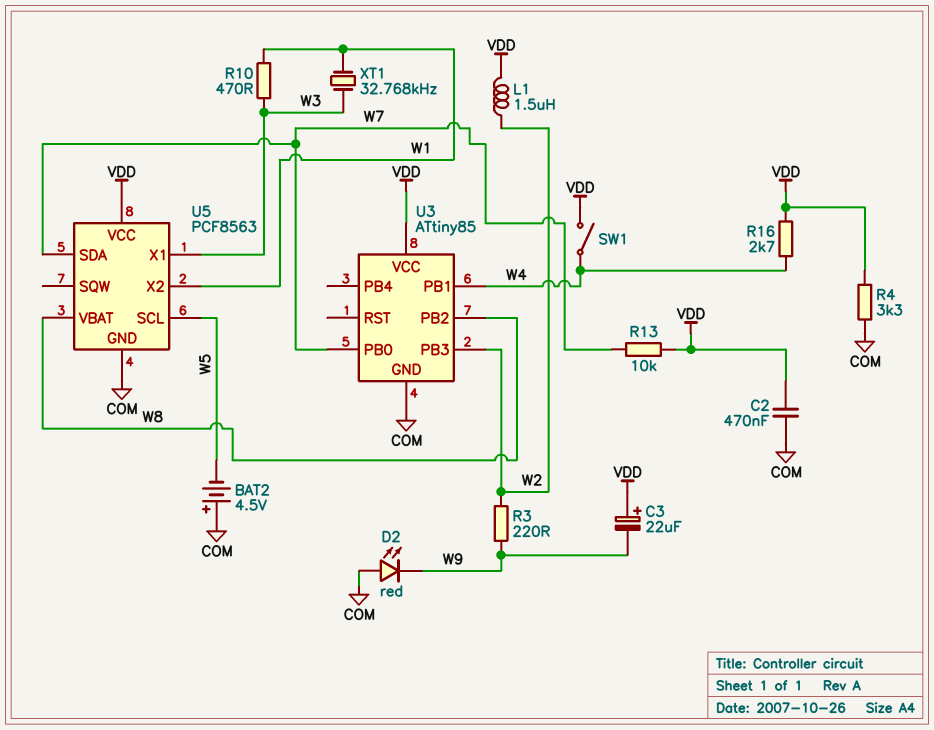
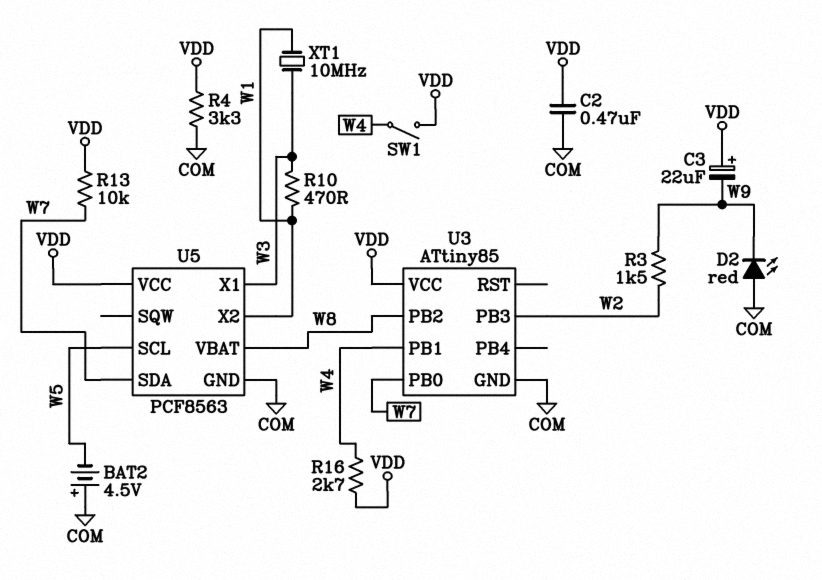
L1: 1.5uH (VDD, W2) -> none
R3: 220 (W2, W9) -> 1.5k (W2, W9)
XT1: 32.768kHz (W1, W3) -> 10MHz (W1, W3)

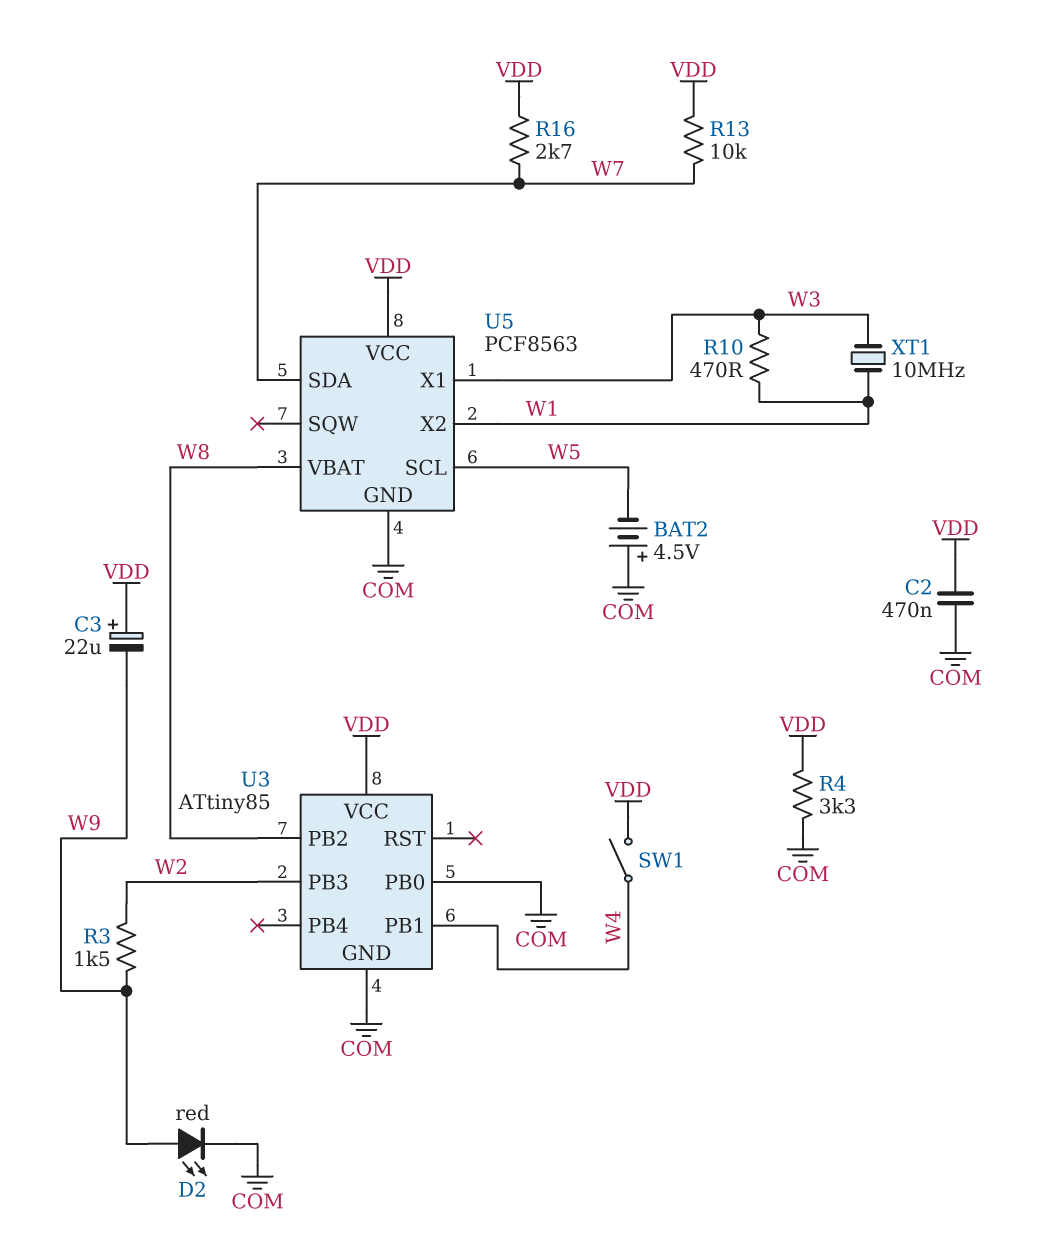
D2: LED red (A COM, K W9) -> LED red (A W9, K COM)
R16: 2.7k (VDD, W4) -> 2.7k (VDD, W7)
U3 pin PB0: W7 -> COM

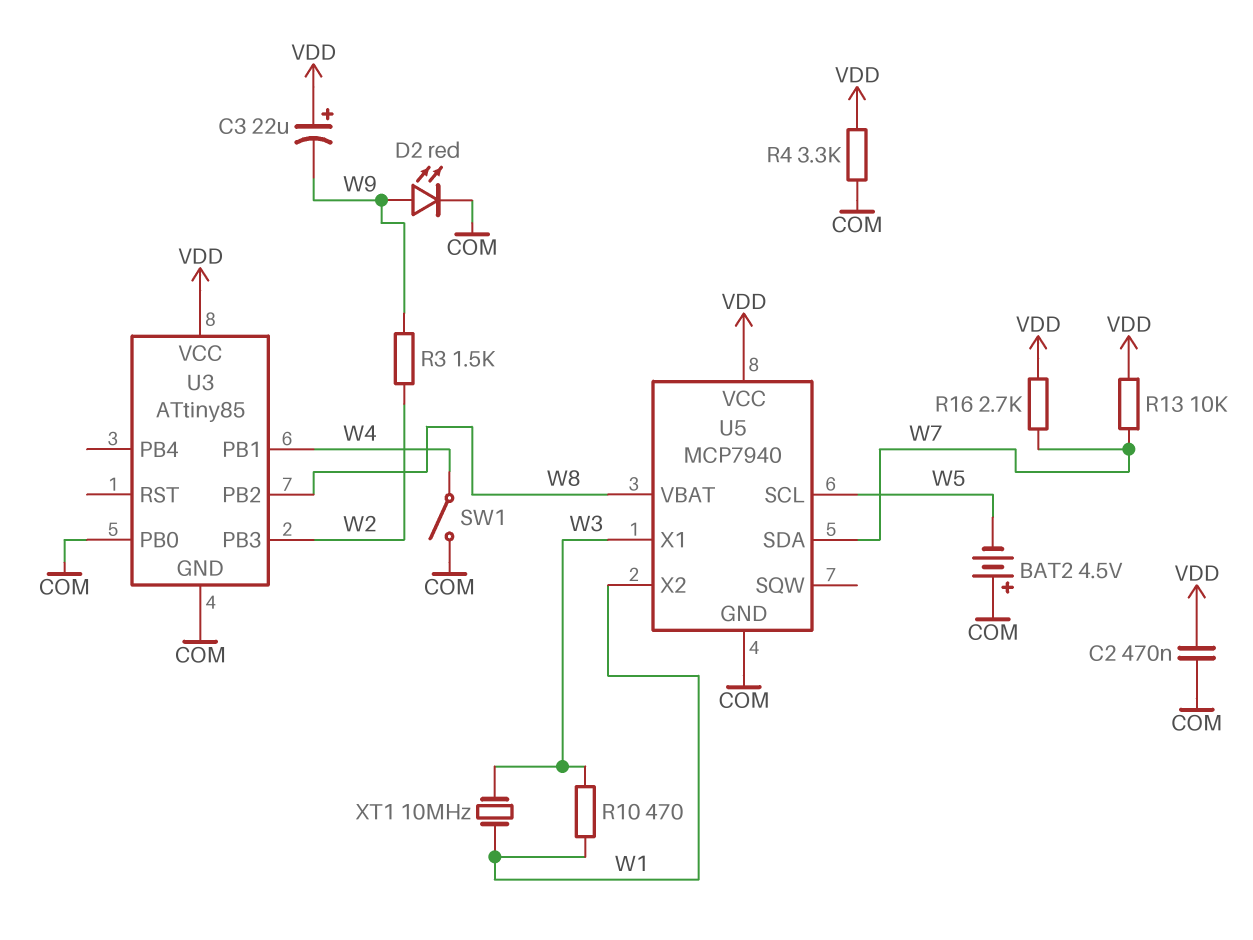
SW1: switch (VDD, W4) -> switch (COM, W4)
U5: PCF8563 -> MCP7940

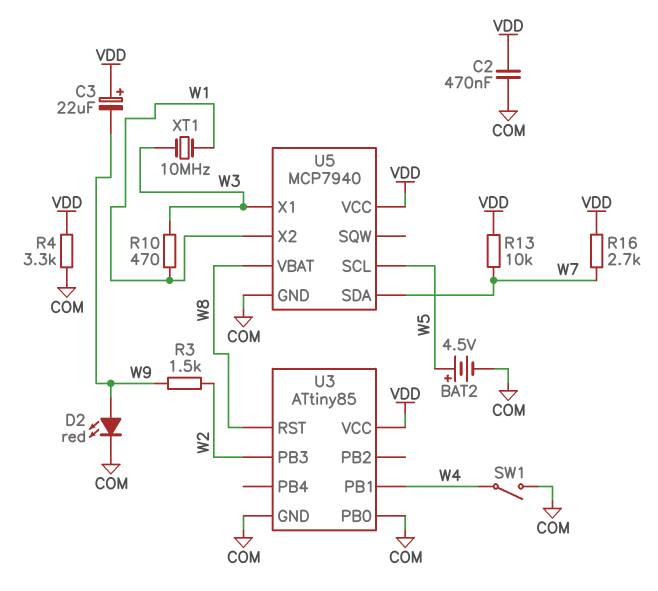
BAT2: 4.5V (plus COM, minus W5) -> 4.5V (plus W5, minus COM)
U3 pin PB2: W8 -> none
U3 pin RST: none -> W8

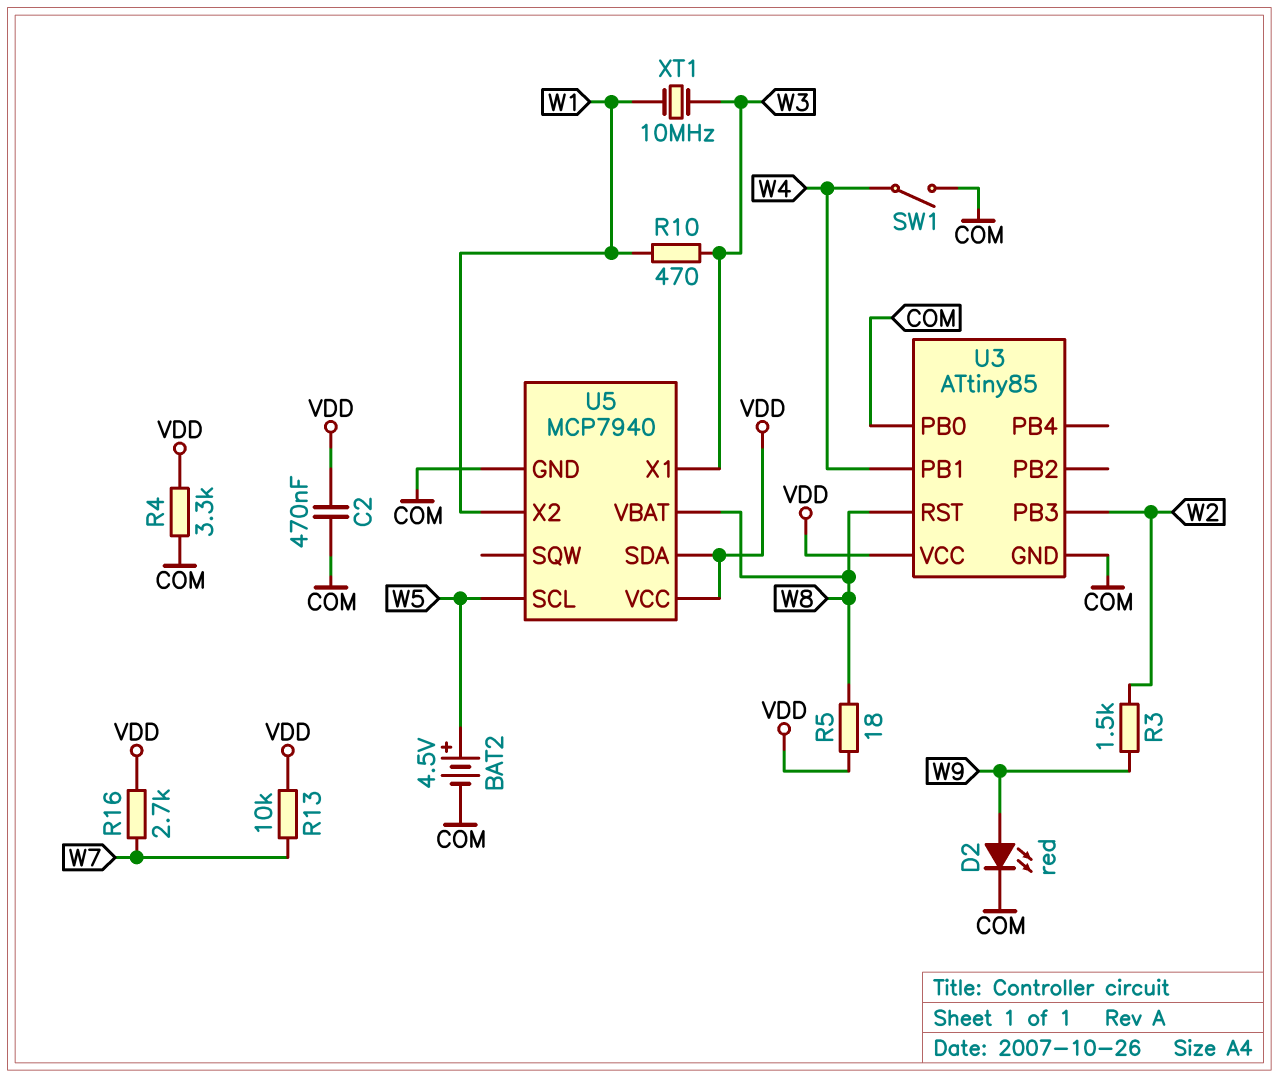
C3: 22uF (plus VDD, minus W9) -> none
R5: none -> 18 (VDD, W8)
U5 pin SDA: W7 -> VDD

